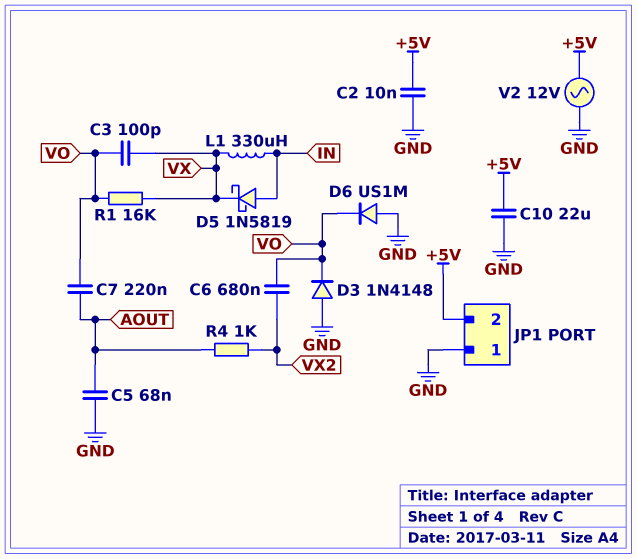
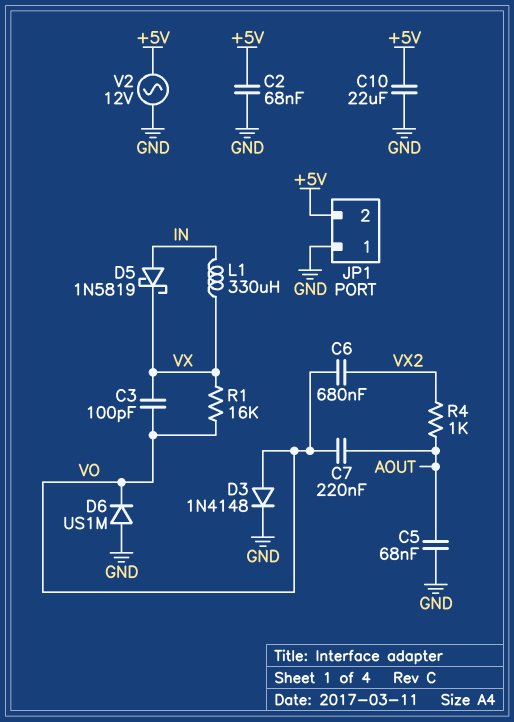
C2: 10nF (+5V, GND) -> 68nF (+5V, GND)
D3: diode 1N4148 (A GND, K VO) -> diode 1N4148 (A VO, K GND)

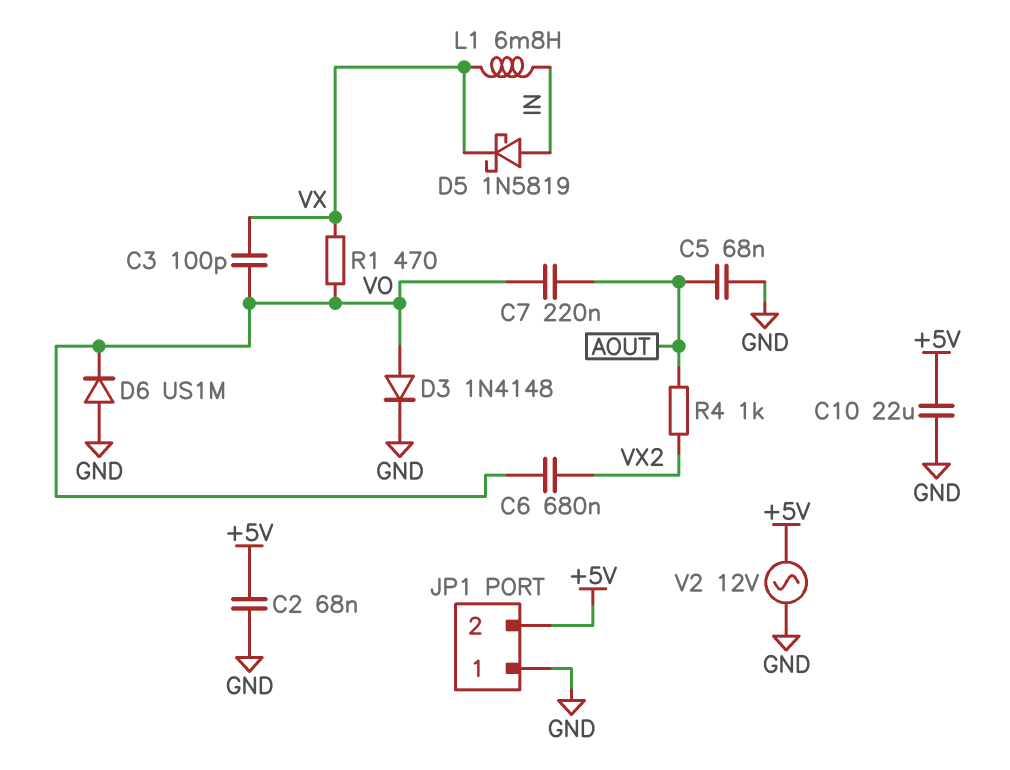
L1: 330uH (IN, VX) -> 6.8mH (IN, VX)
R1: 16k (VO, VX) -> 470 (VO, VX)

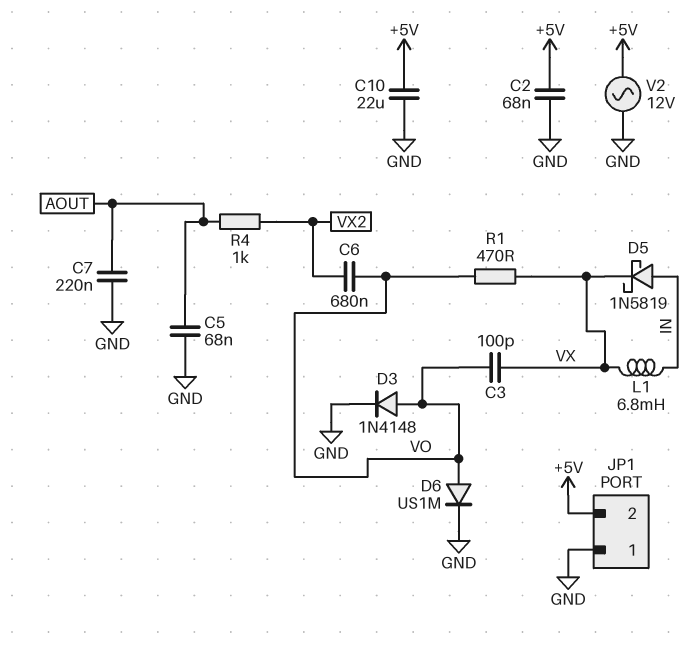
C7: 220nF (AOUT, VO) -> 220nF (AOUT, GND)
D6: diode US1M (A GND, K VO) -> diode US1M (A VO, K GND)

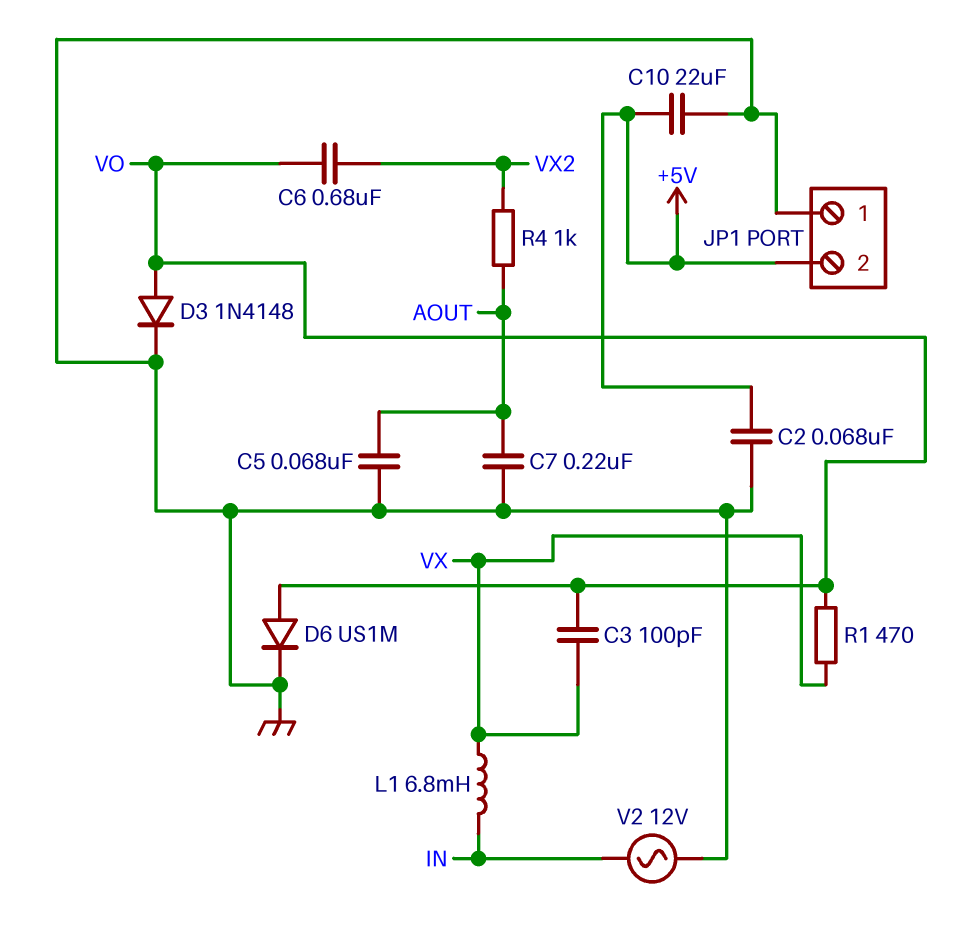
D5: schottky 1N5819 (A IN, K VX) -> none
V2: AC 12V (+5V, GND) -> AC 12V (GND, IN)

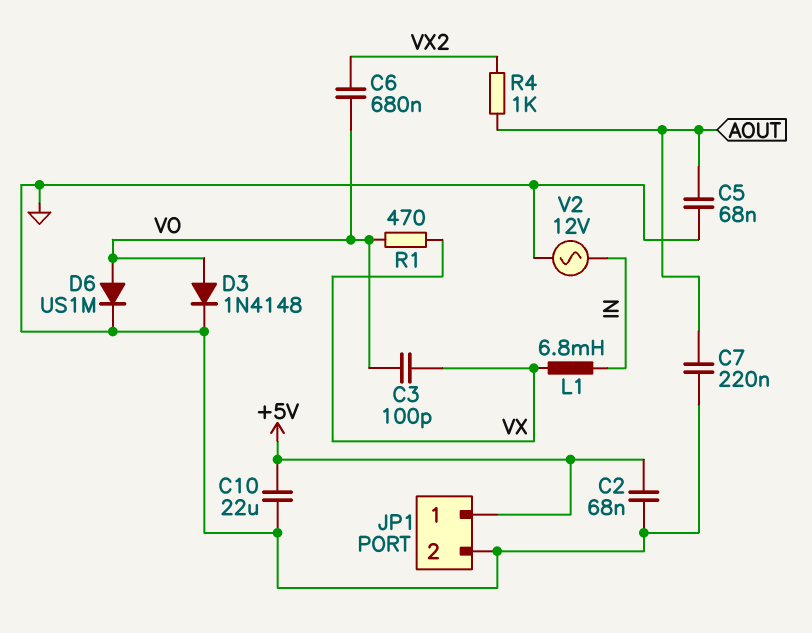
JP1 pin 1: GND -> +5V
JP1 pin 2: +5V -> GND

